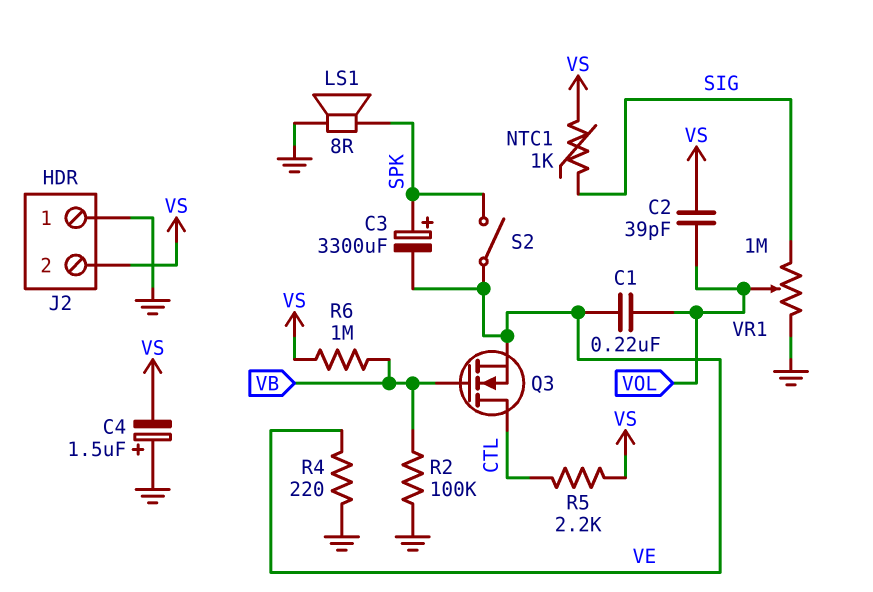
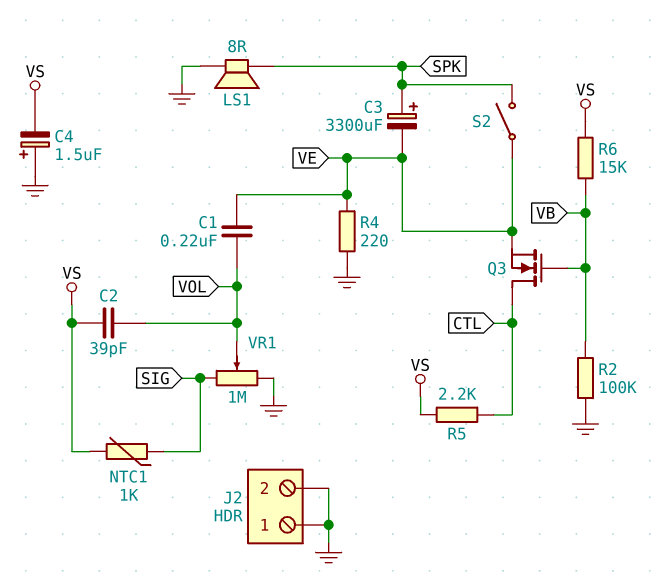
J2 pin 2: VS -> GND
R6: 1M (VB, VS) -> 15k (VB, VS)

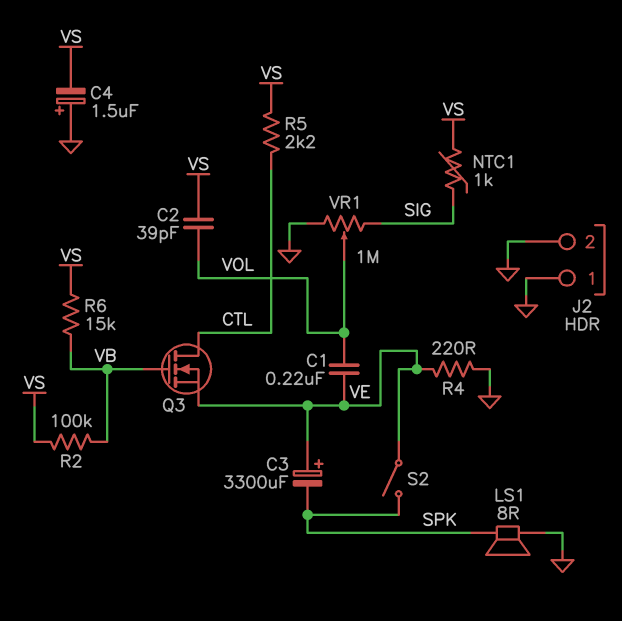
C3: 3300uF (plus SPK, minus VE) -> 3300uF (plus VE, minus SPK)
R2: 100k (GND, VB) -> 100k (VB, VS)

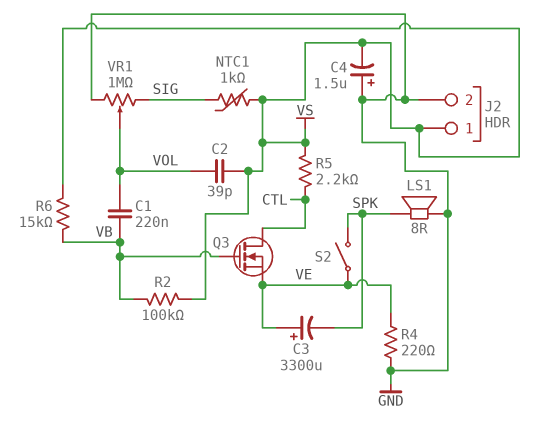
C1: 220nF (VE, VOL) -> 220nF (VB, VOL)
J2 pin 1: GND -> VS

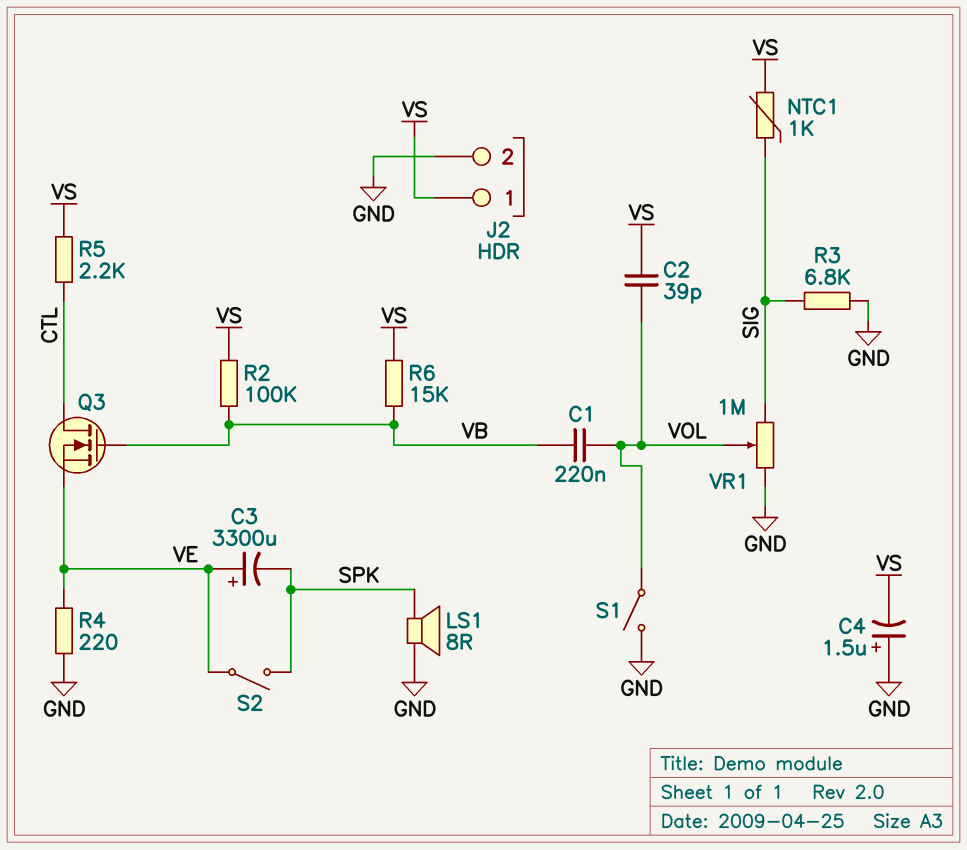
R3: none -> 6.8k (GND, SIG)
S1: none -> switch (GND, VOL)

